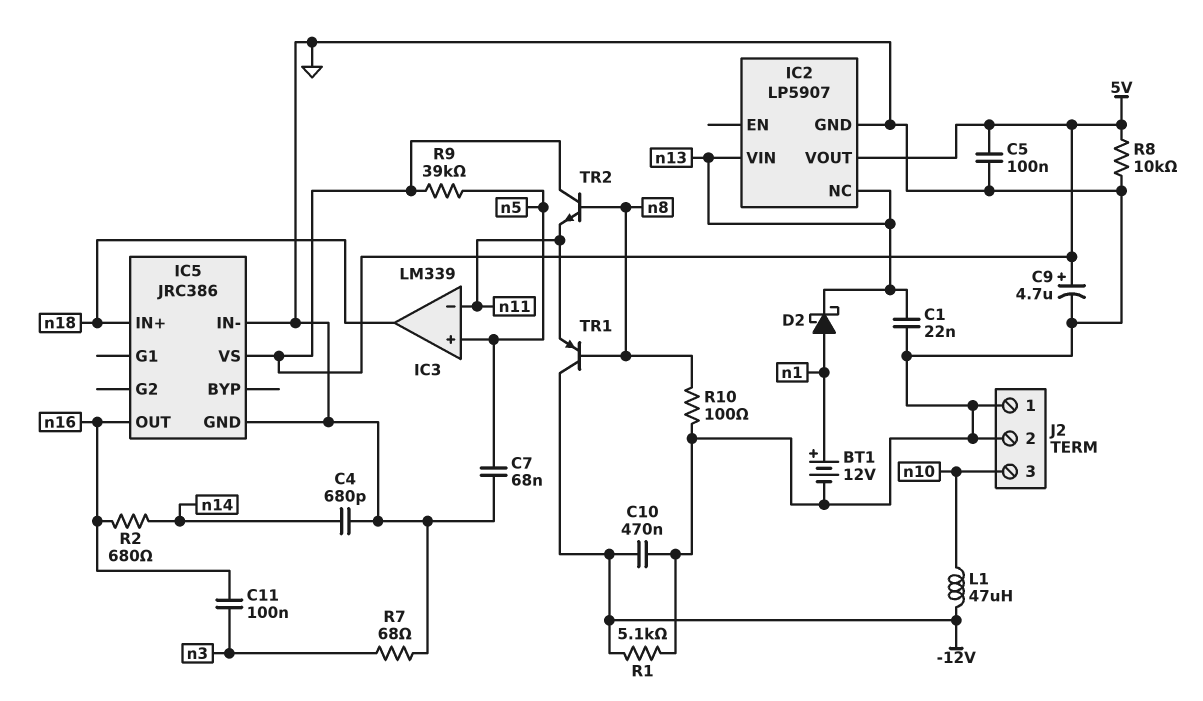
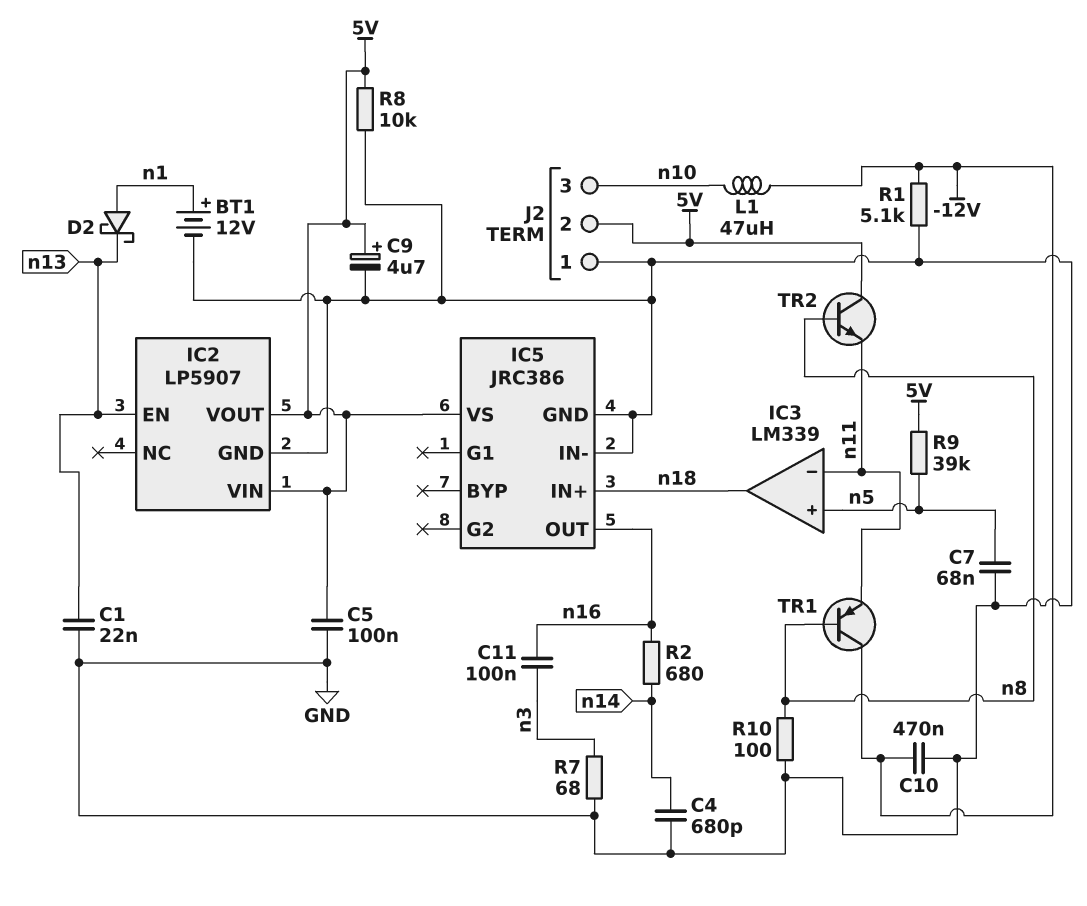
IC2 pin EN: none -> n13
IC2 pin NC: n13 -> none
IC2 pin VIN: n13 -> 5V
J2 pin 2: GND -> 5V

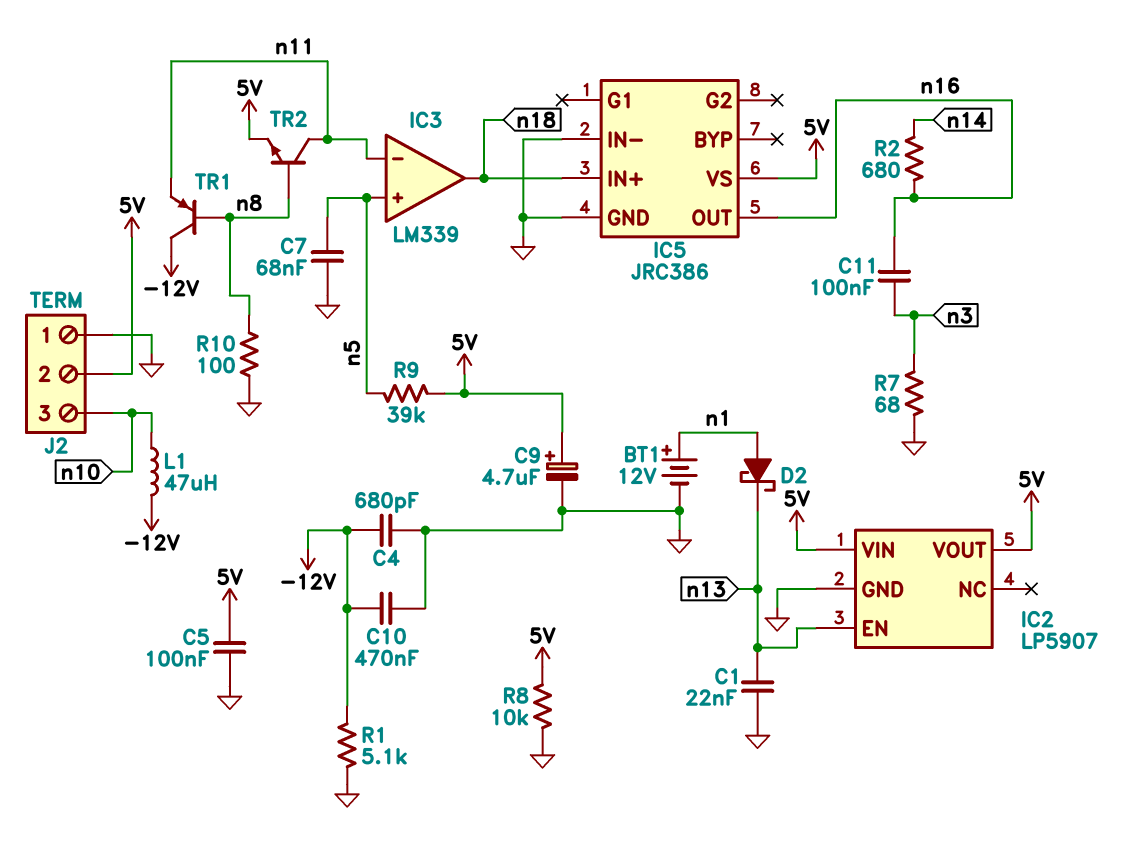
C4: 680pF (GND, n14) -> 680pF (-12V, GND)
TR2: NPN (B n8, C 5V, E n11) -> NPN (B n8, C n11, E 5V)

